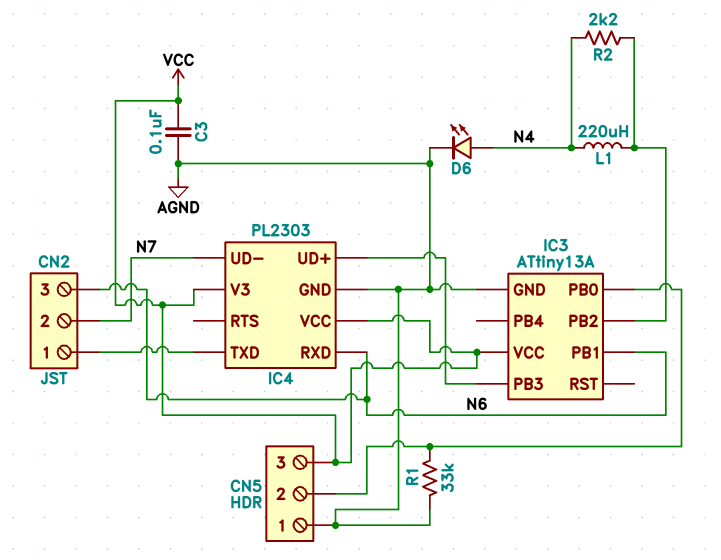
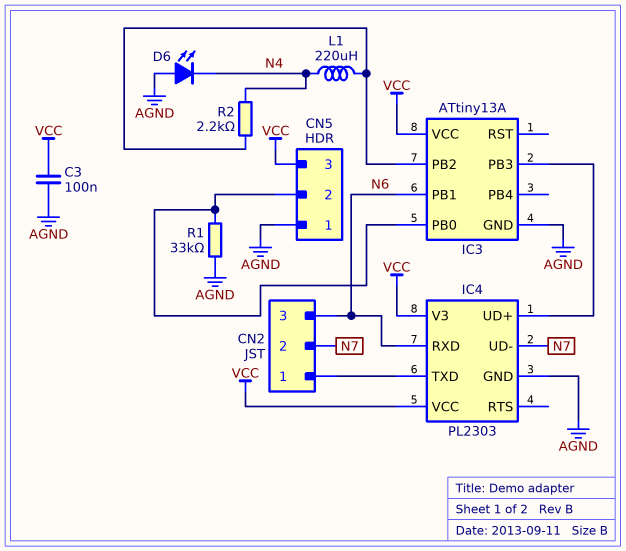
D6: LED (A N4, K AGND) -> LED (A AGND, K N4)

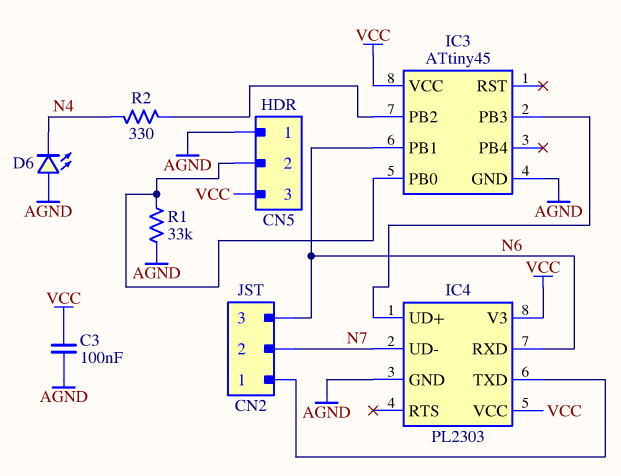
IC3: ATtiny13A -> ATtiny45
L1: 220uH (IC3/PB2, N4) -> none
R2: 2.2k (IC3/PB2, N4) -> 330 (IC3/PB2, N4)

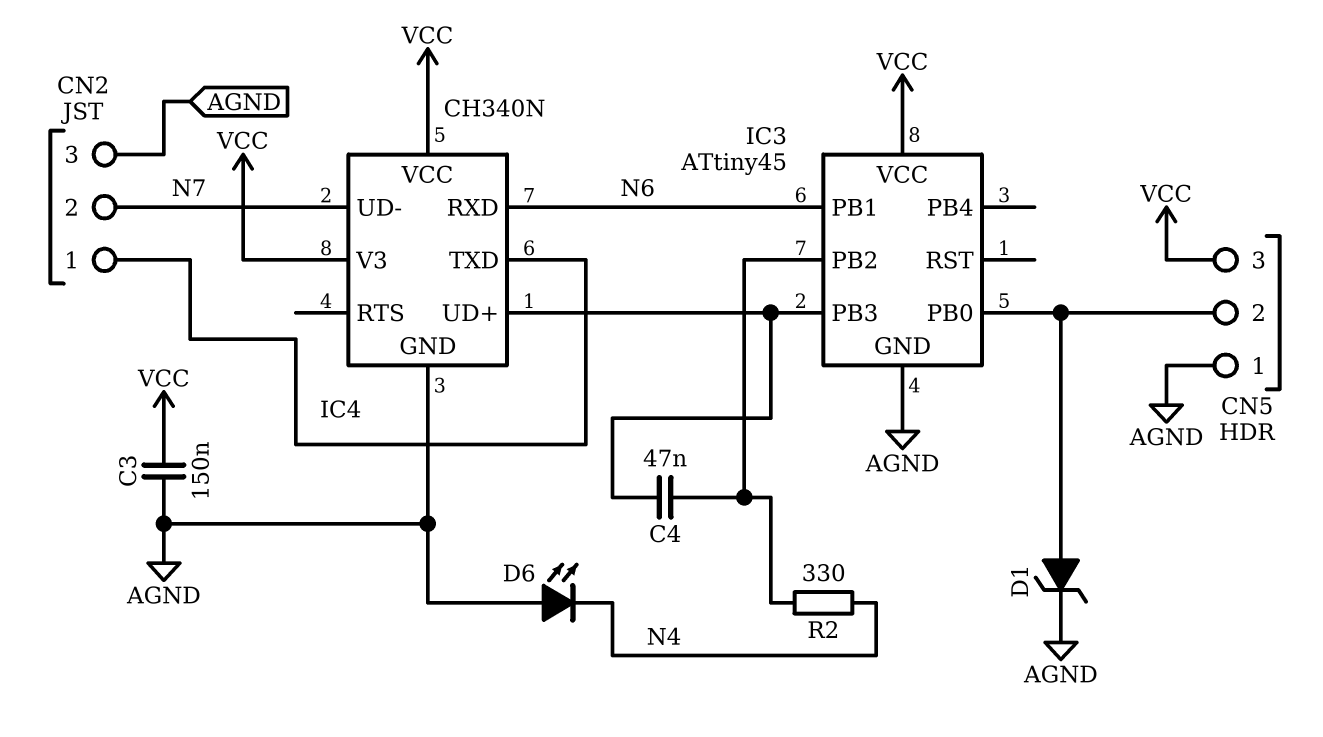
C3: 100nF (AGND, VCC) -> 150nF (AGND, VCC)
C4: none -> 47nF (IC3/PB2, IC3/PB3)
CN2 pin 3: N6 -> AGND
D1: none -> zener (A CN5/2, K AGND)
IC4: PL2303 -> CH340N
R1: 33k (AGND, CN5/2) -> none

